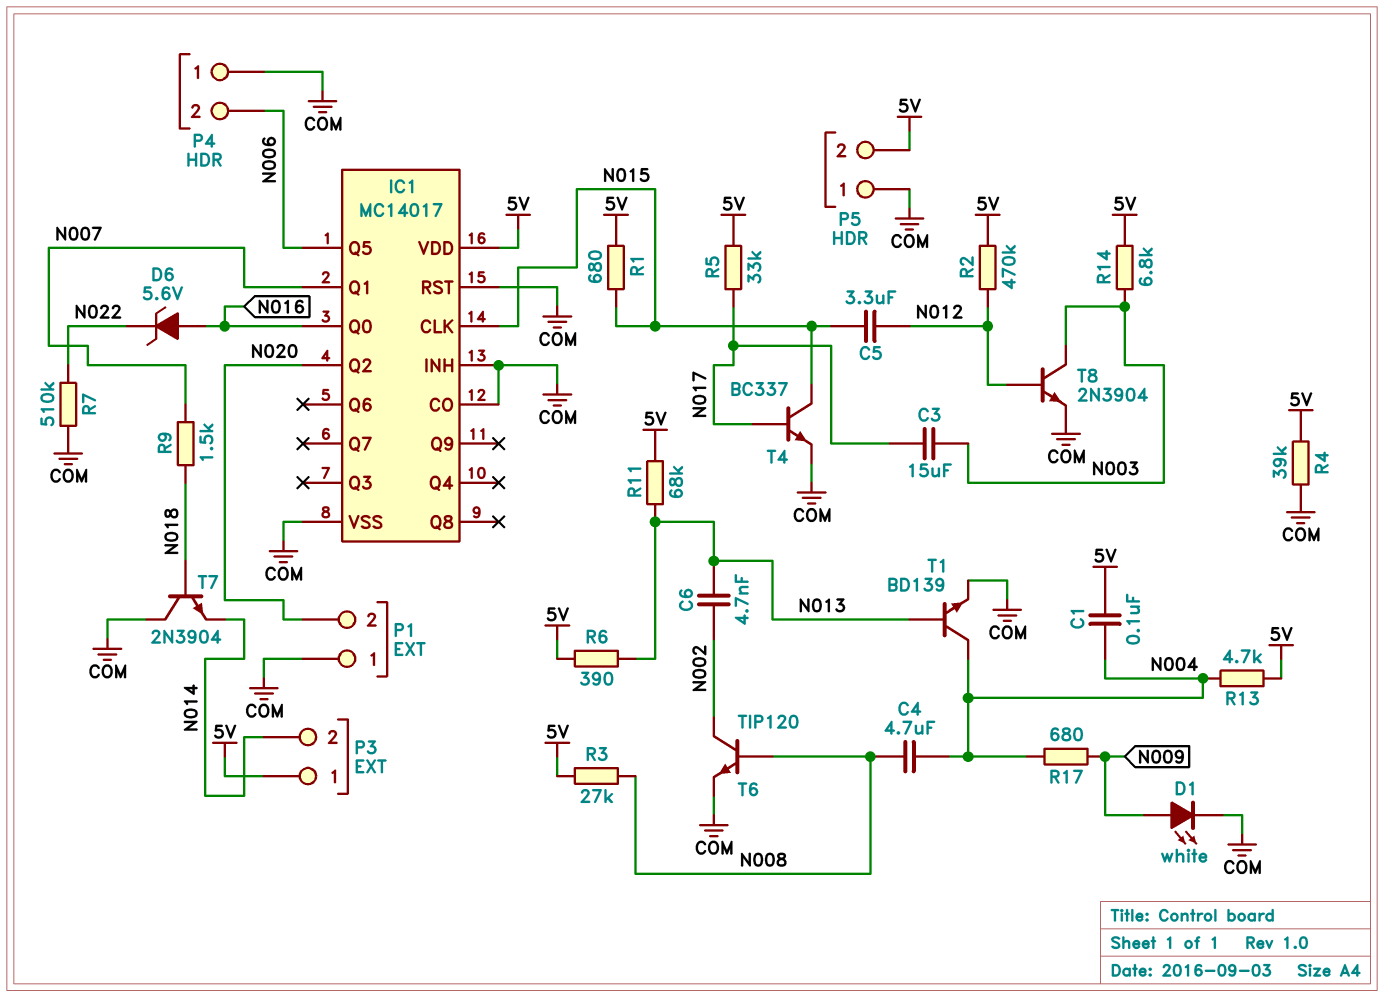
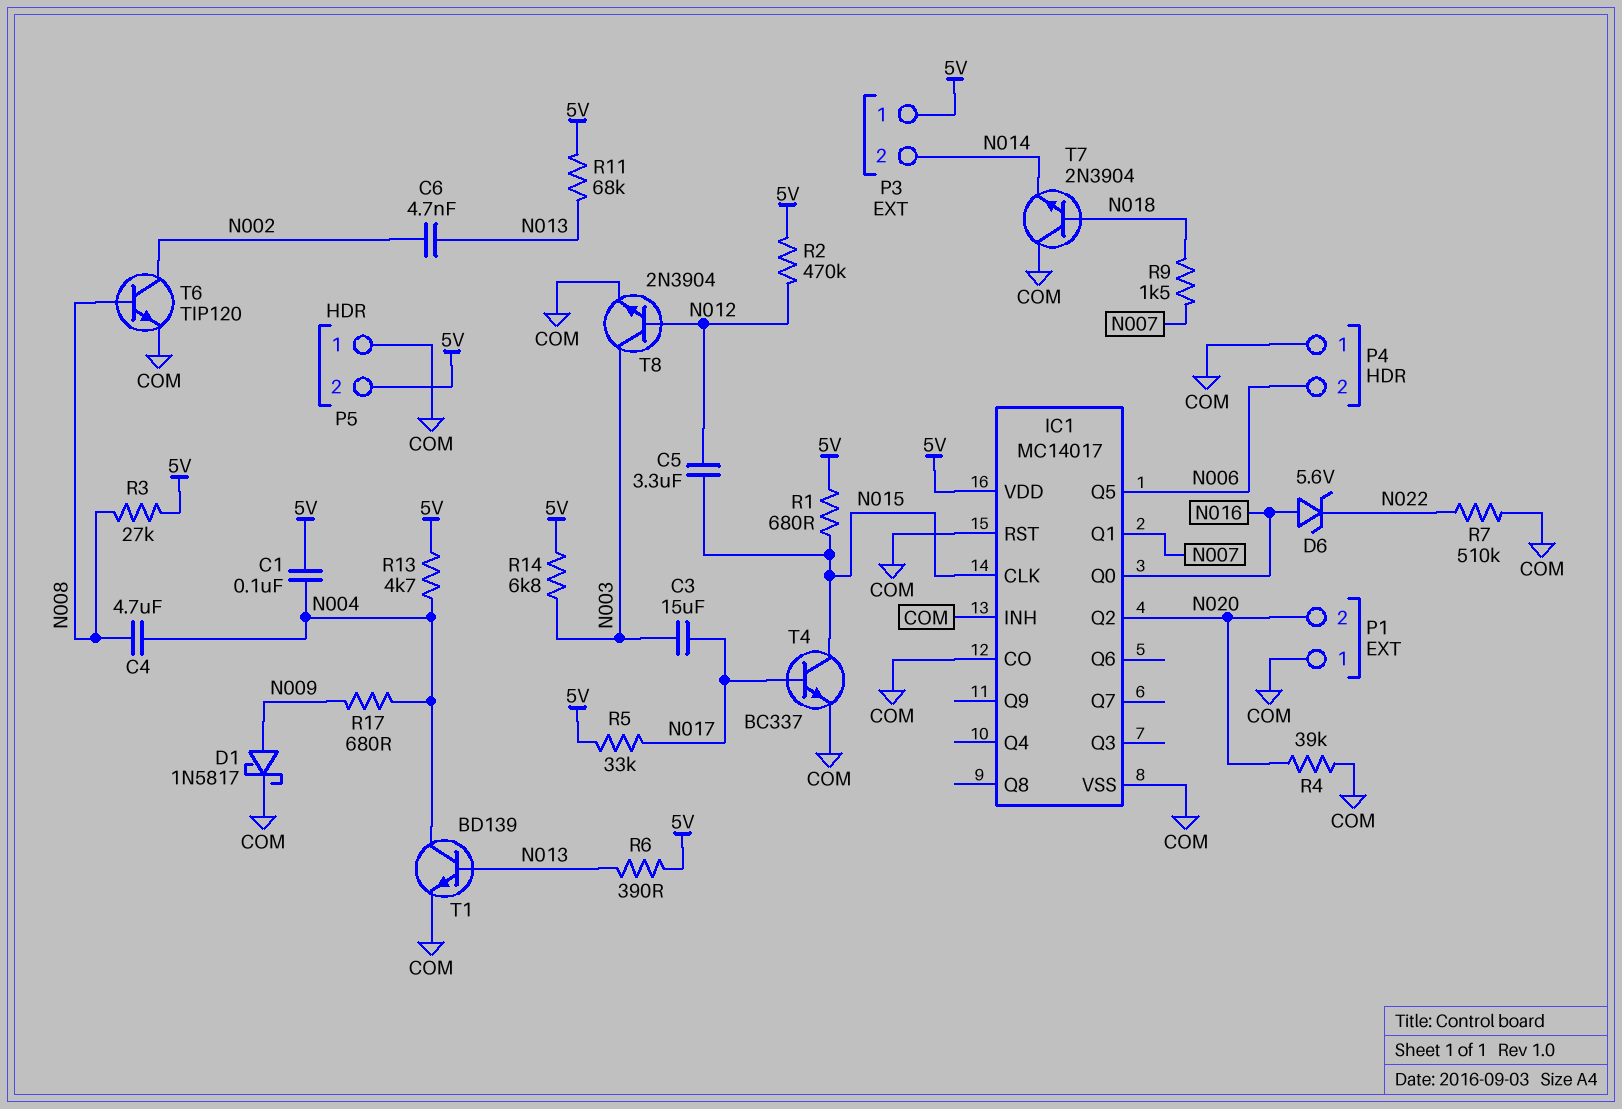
D1: LED white (A N009, K COM) -> schottky 1N5817 (A N009, K COM)
R4: 39k (5V, COM) -> 39k (COM, N020)

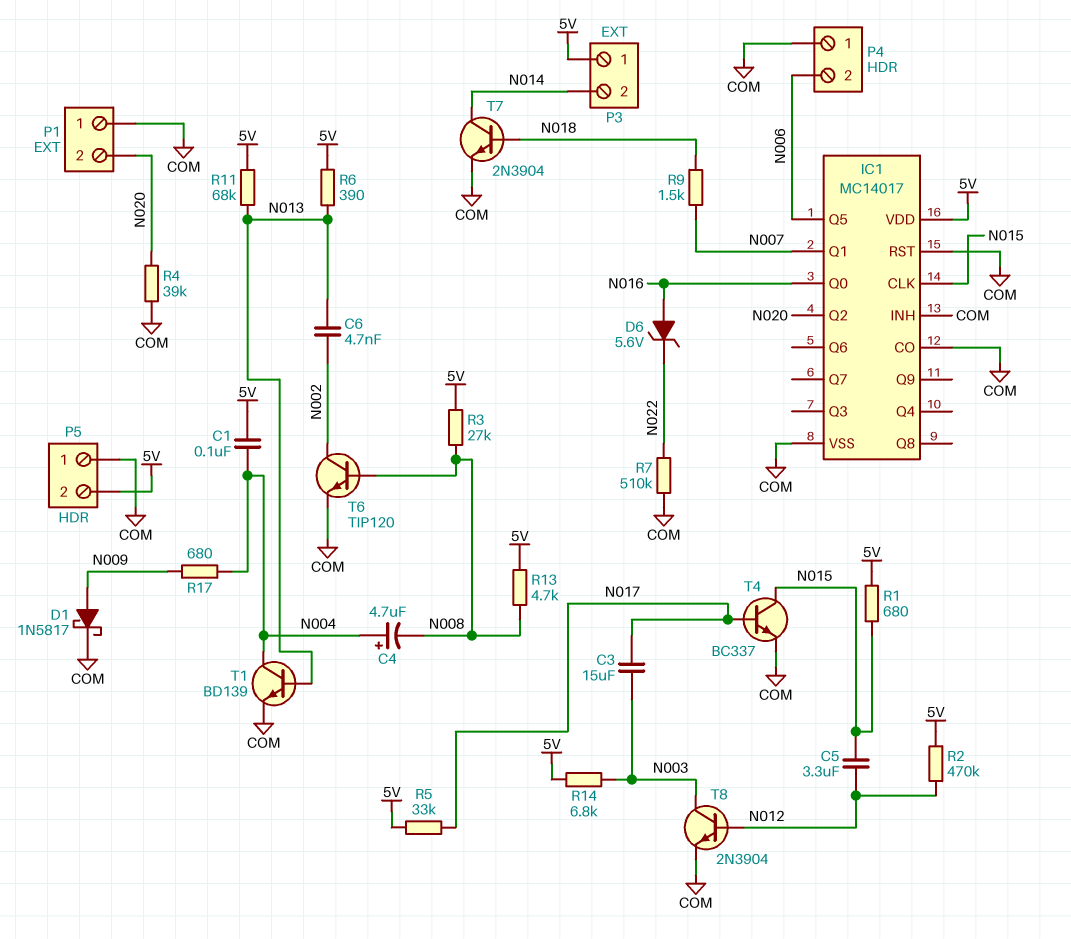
C4: 4.7uF (N004, N008) -> 4.7uF (plus N004, minus N008)
R13: 4.7k (5V, N004) -> 4.7k (5V, N008)
T7: NPN 2N3904 (B N018, C COM, E N014) -> NPN 2N3904 (B N018, C N014, E COM)

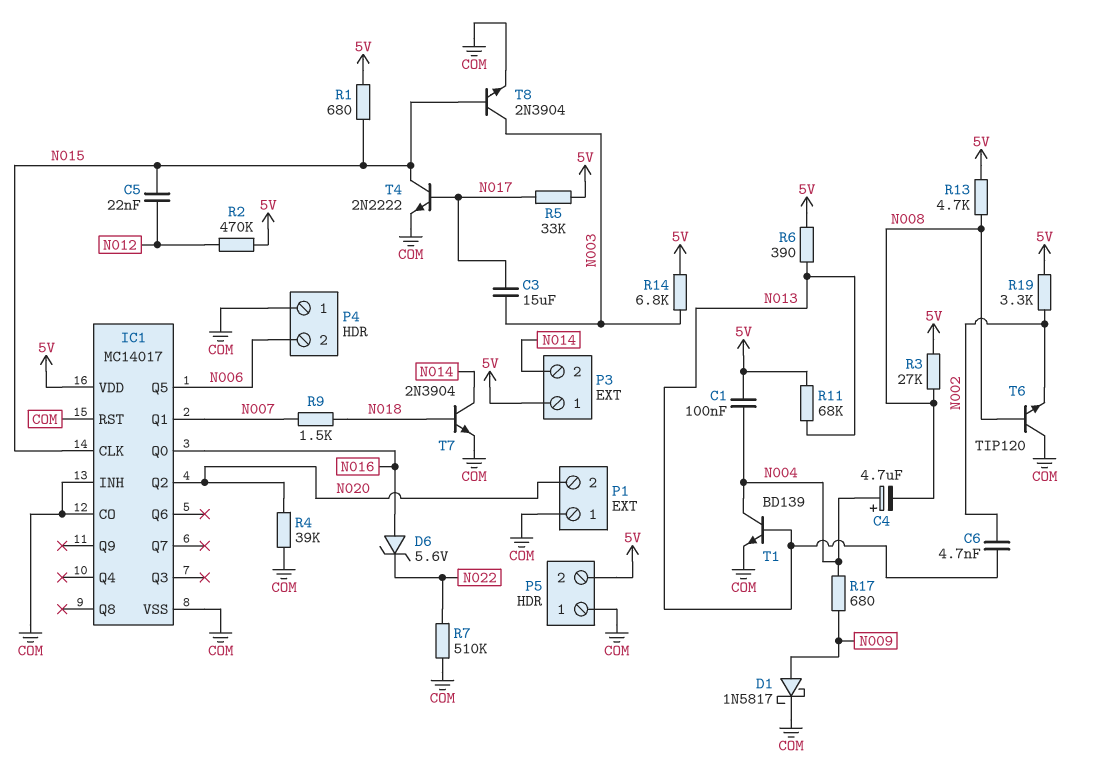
C5: 3.3uF (N012, N015) -> 22nF (N012, N015)
R19: none -> 3.3k (5V, N002)
T4: NPN BC337 (B N017, C N015, E COM) -> NPN 2N2222 (B N017, C N015, E COM)
T6: NPN TIP120 (B N008, C N002, E COM) -> NPN TIP120 (B N008, C COM, E N002)
T8: NPN 2N3904 (B N012, C N003, E COM) -> NPN 2N3904 (B N015, C N003, E COM)

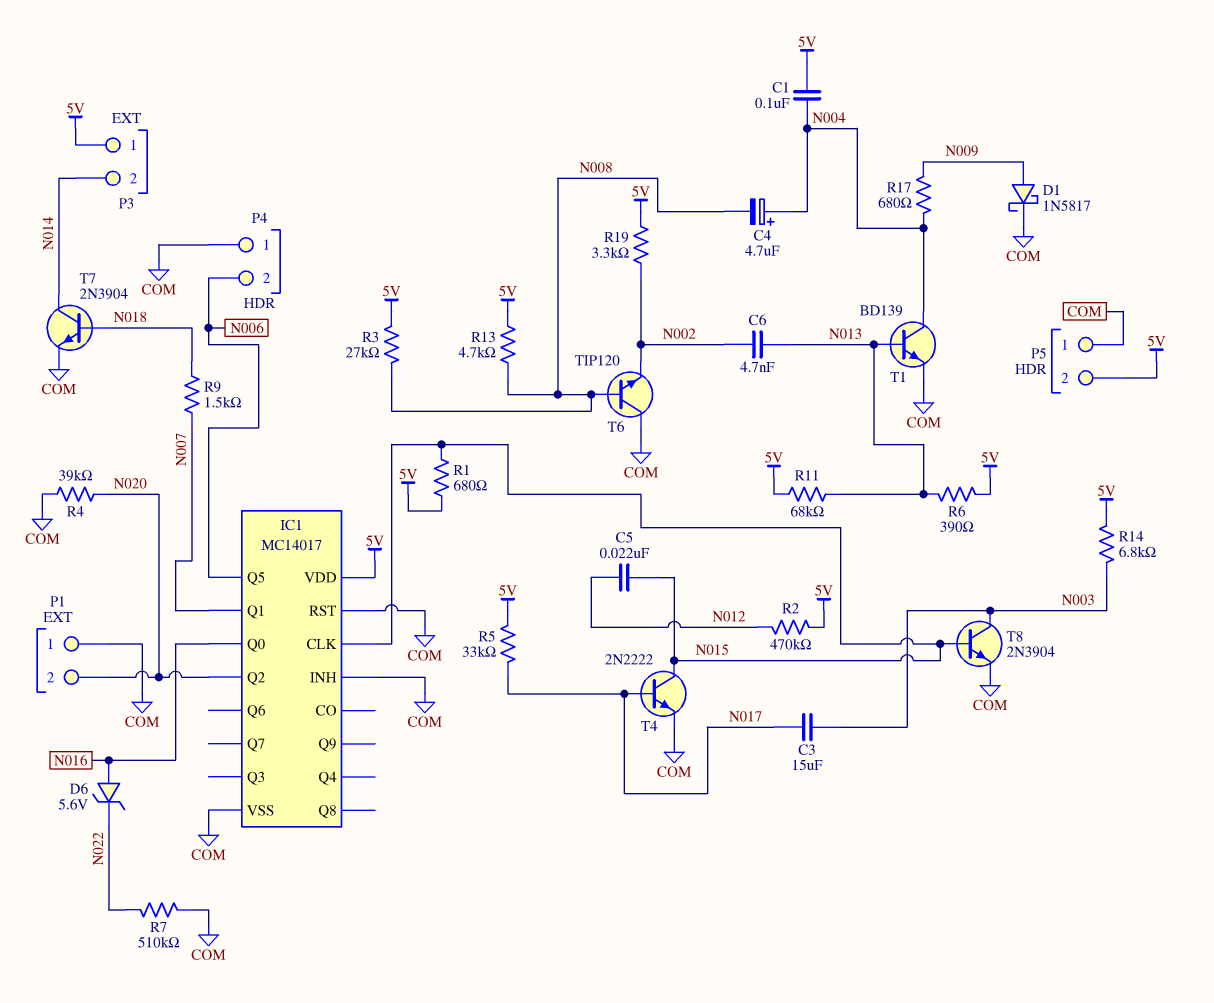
IC1 pin CO: COM -> none

